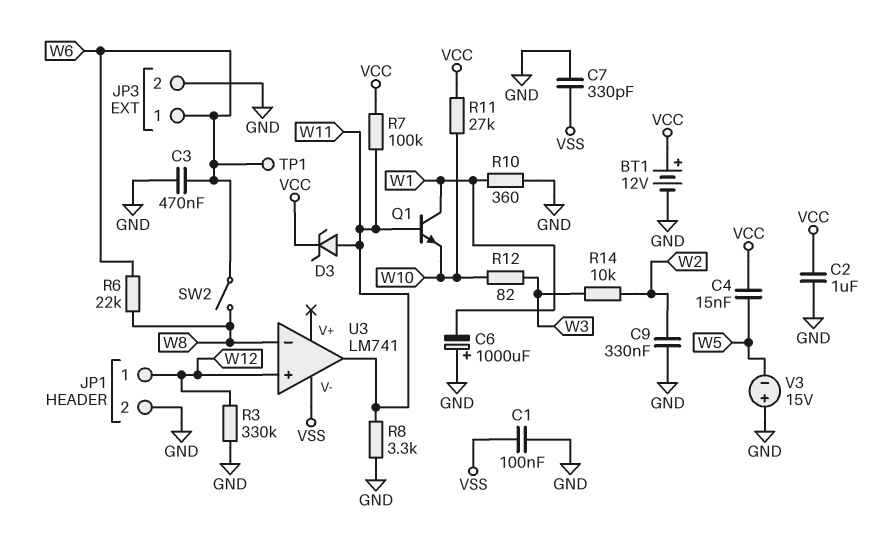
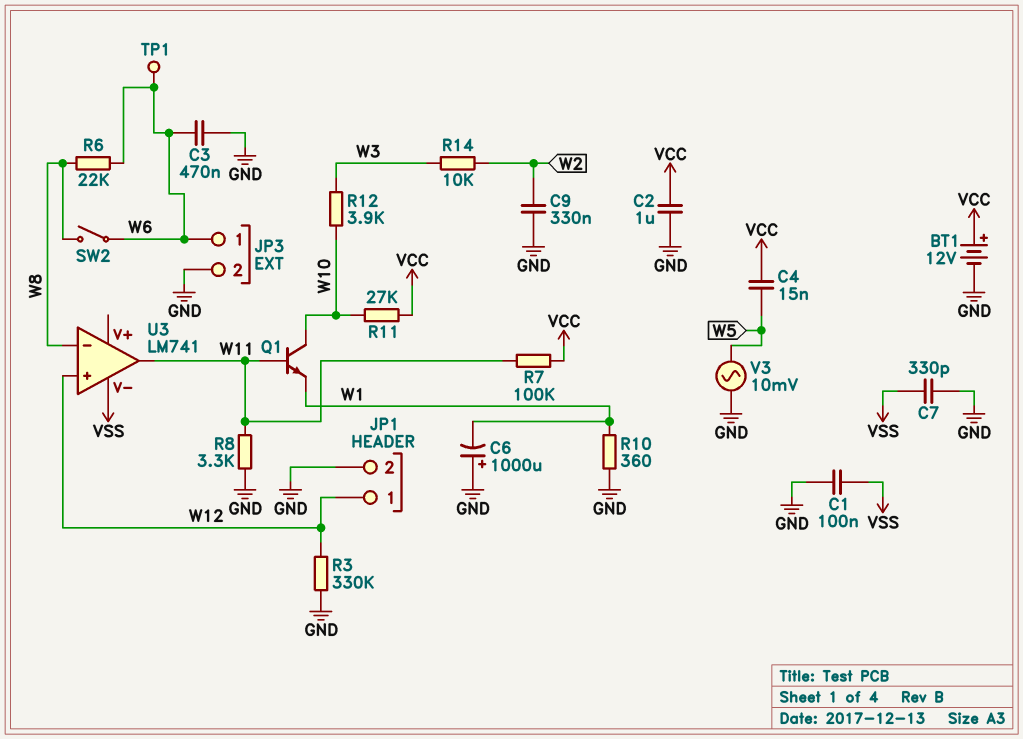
D3: zener (A W11, K VCC) -> none
Q1: NPN (B W11, C W1, E W10) -> NPN (B W11, C W10, E W1)
R12: 82 (W3, W10) -> 3.9k (W3, W10)
V3: 15V (plus GND, minus W5) -> AC 10mV (GND, W5)

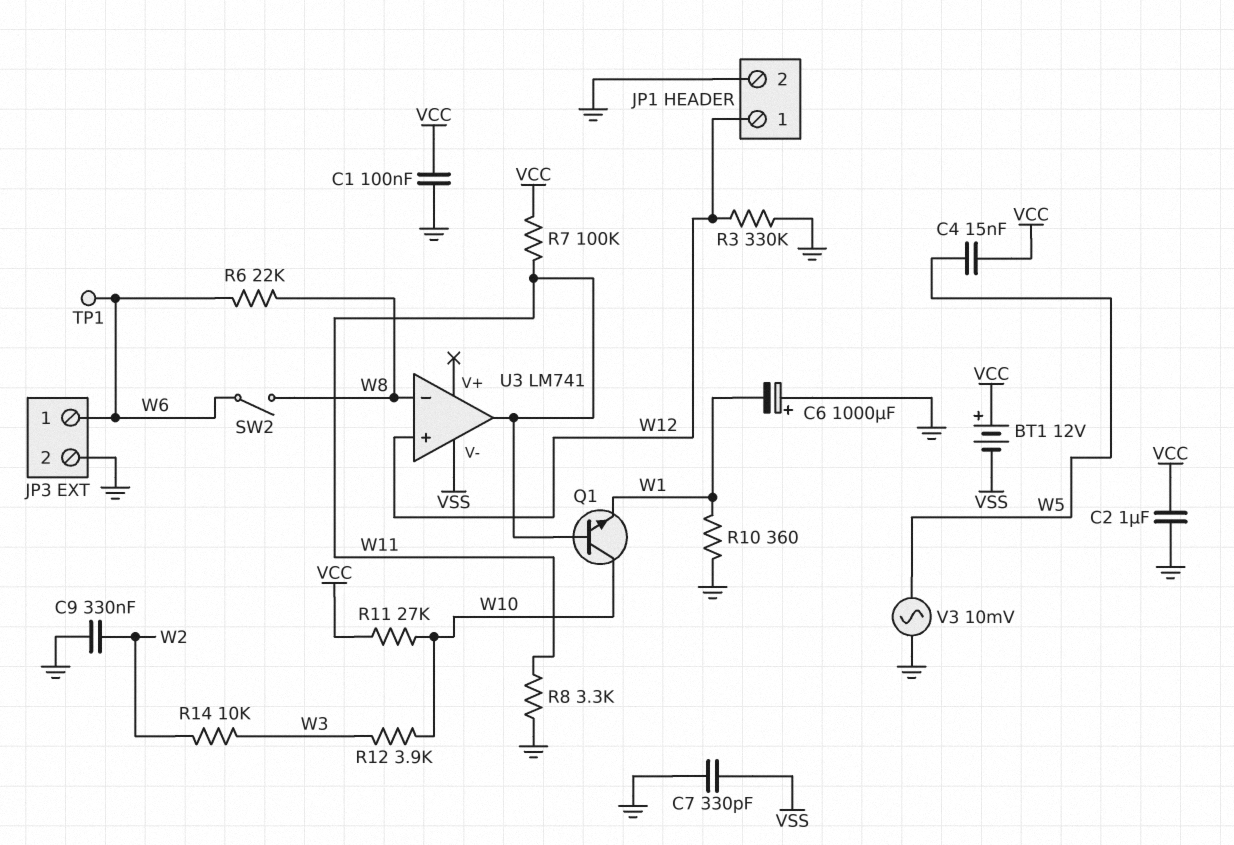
BT1: 12V (plus VCC, minus GND) -> 12V (plus VCC, minus VSS)
C1: 100nF (GND, VSS) -> 100nF (GND, VCC)
C3: 470nF (GND, W6) -> none

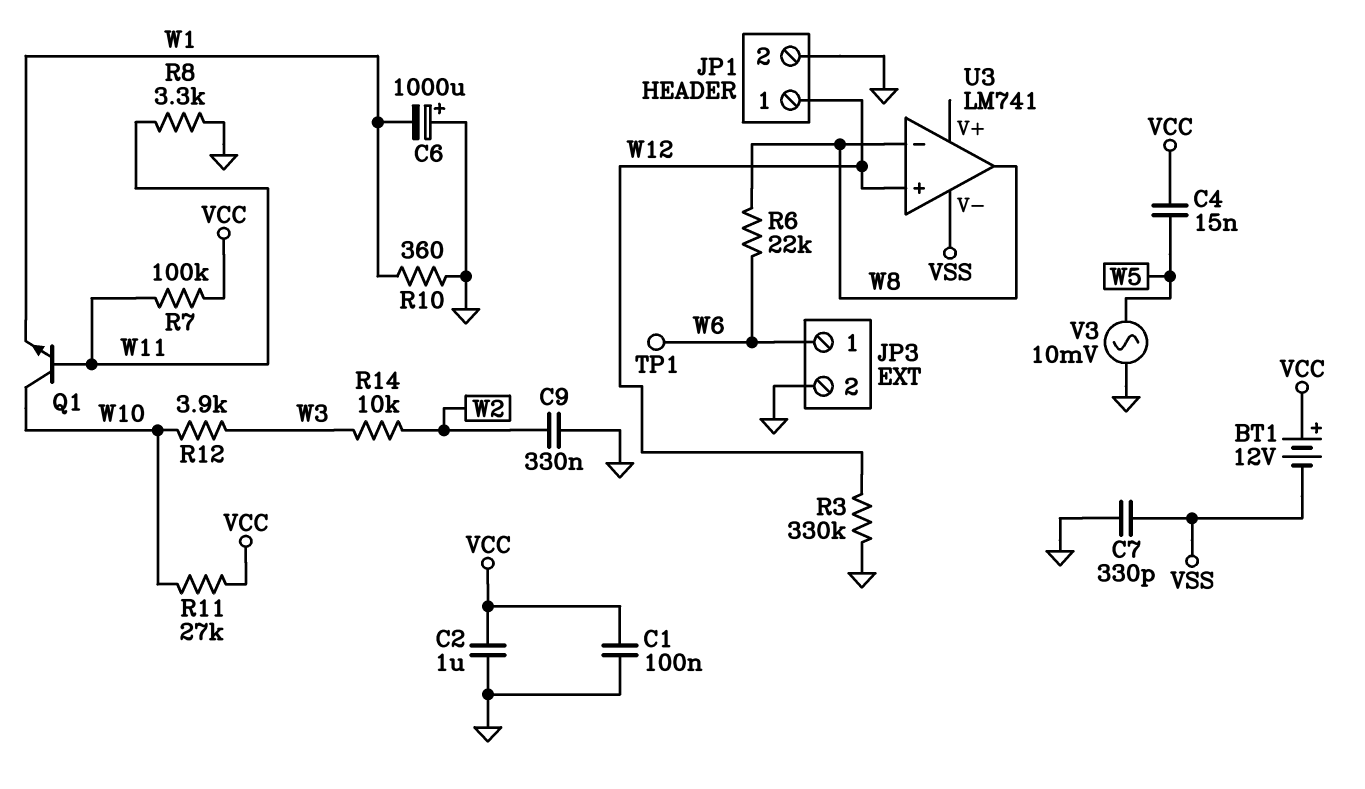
SW2: switch (W6, W8) -> none
U3 pin out: W11 -> W8

